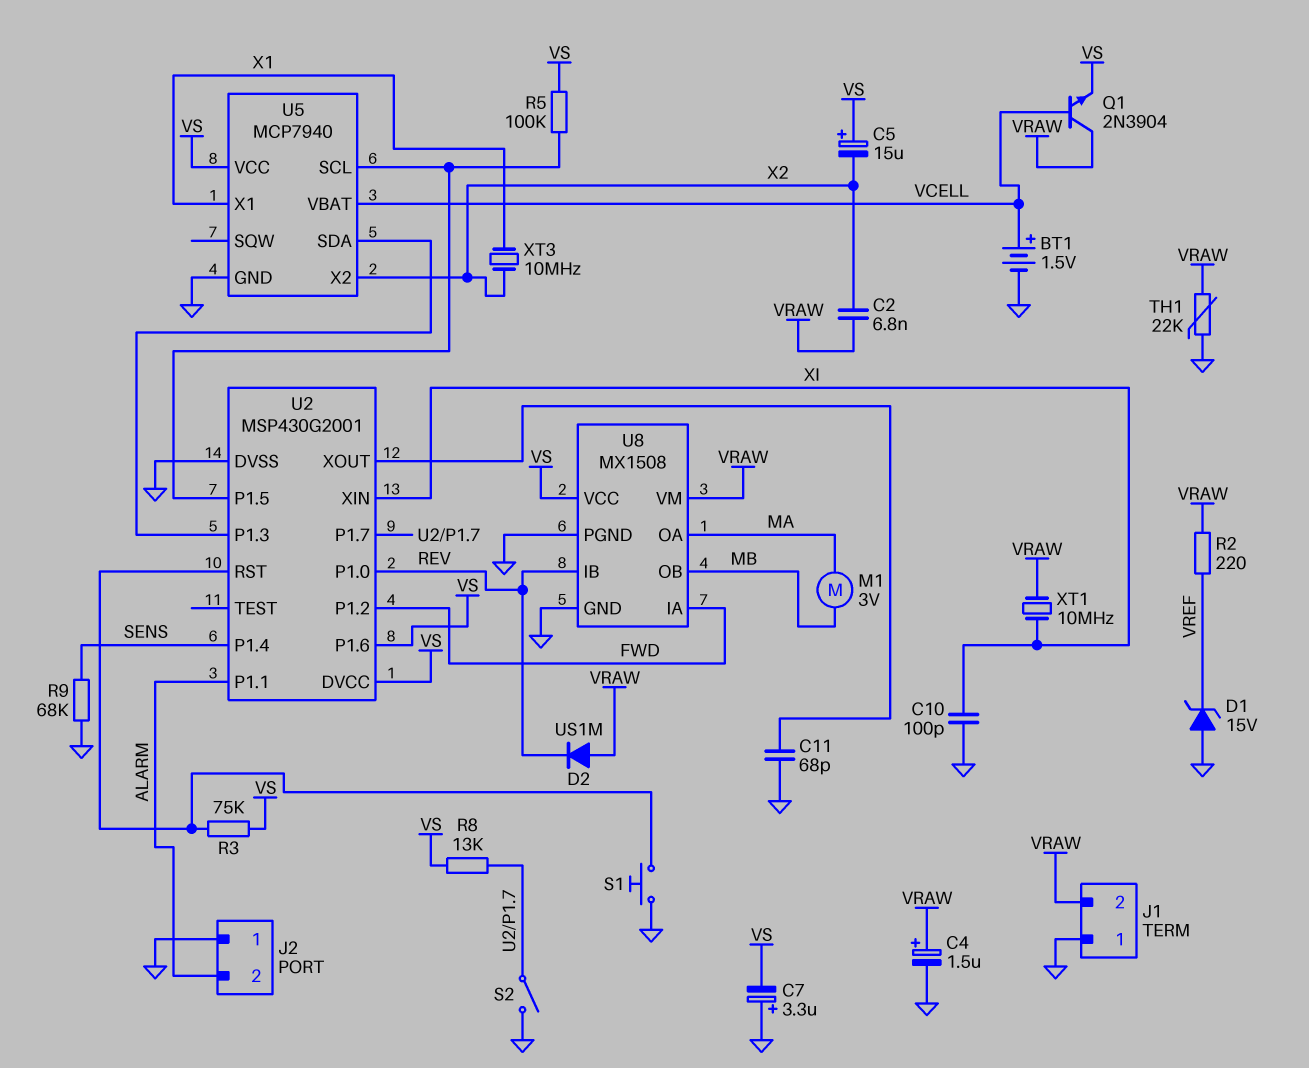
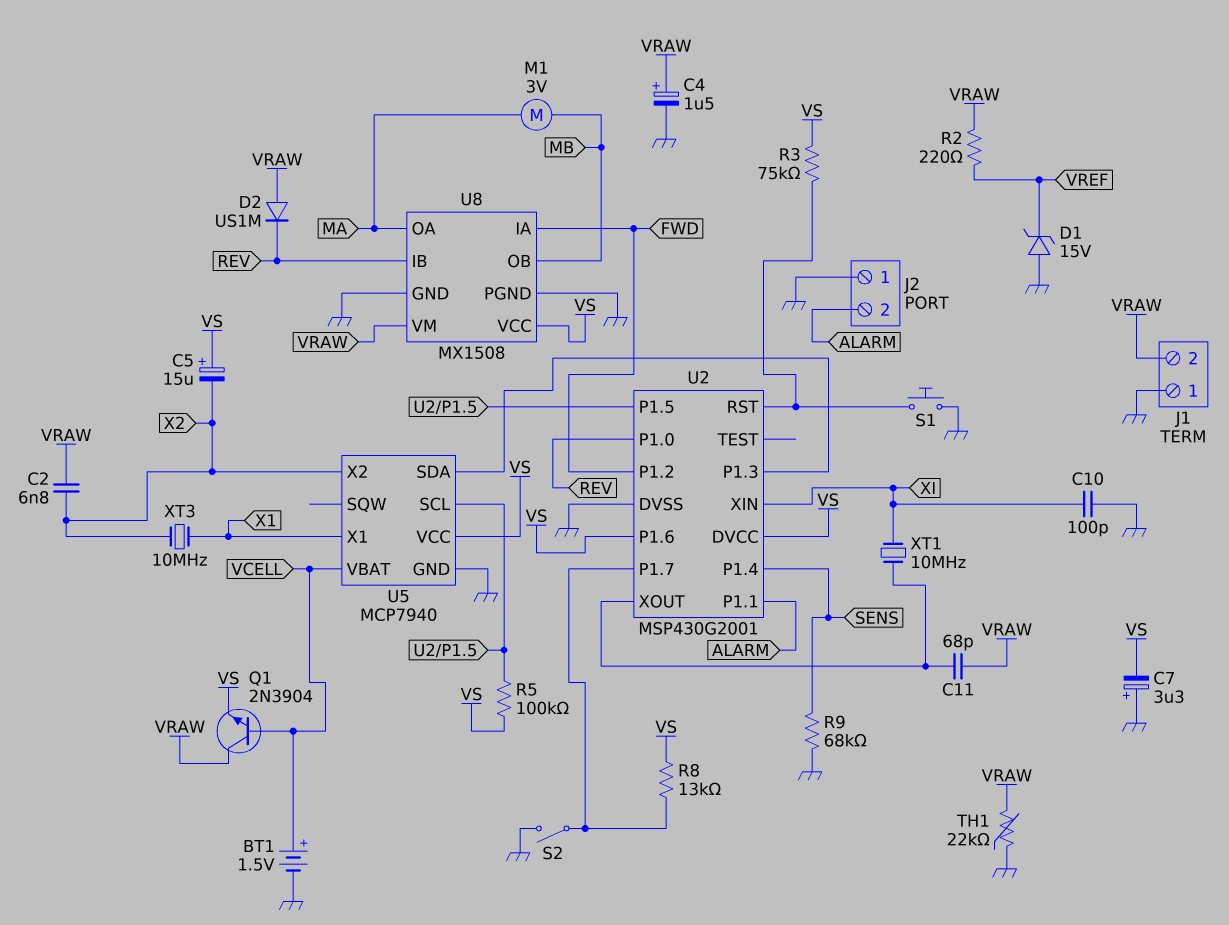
C11: 68pF (GND, U2/XOUT) -> 68pF (U2/XOUT, VRAW)
XT1: 10MHz (VRAW, XI) -> 10MHz (U2/XOUT, XI)

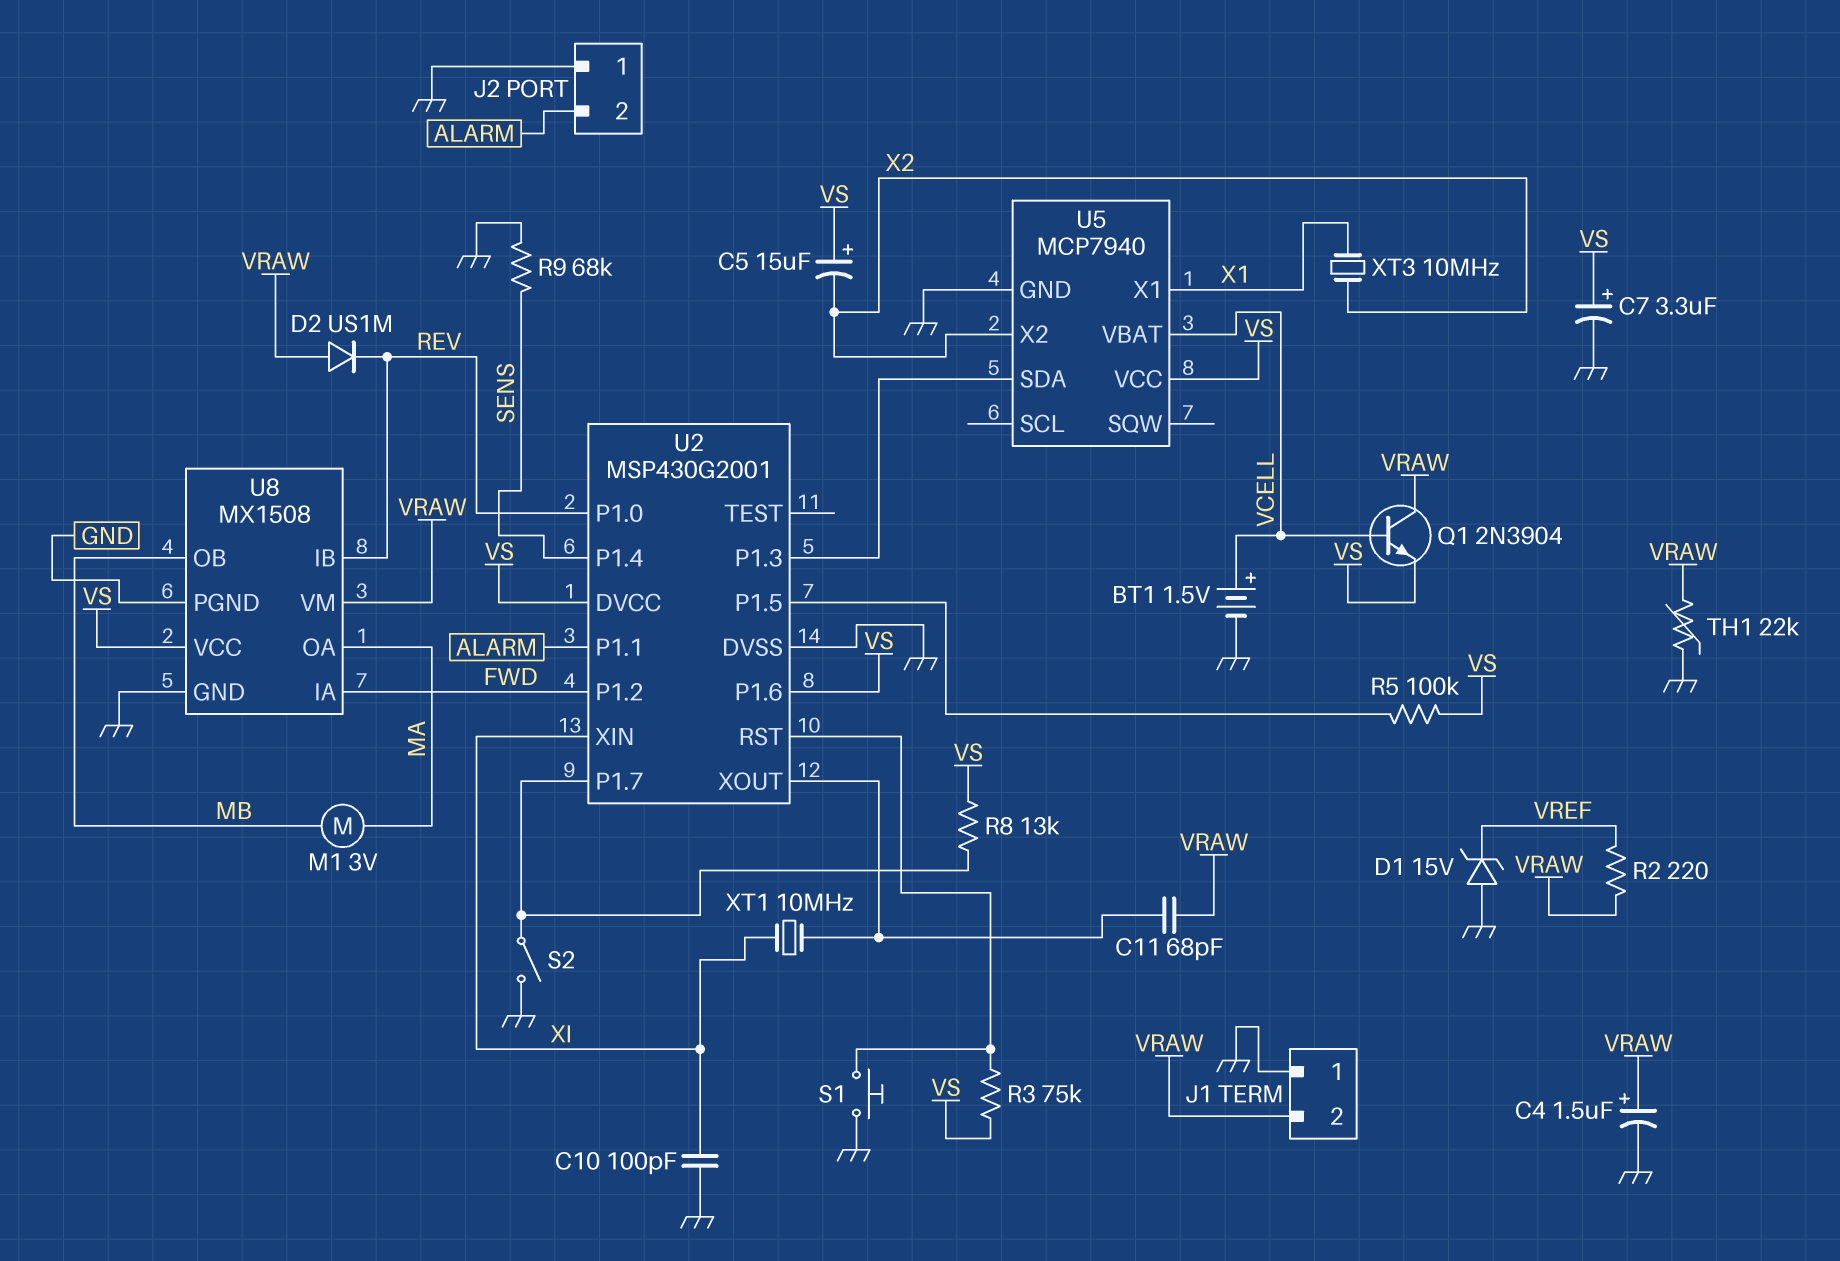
C2: 6.8nF (VRAW, X2) -> none
C7: 3.3uF (plus GND, minus VS) -> 3.3uF (plus VS, minus GND)
U5 pin SCL: U2/P1.5 -> none

